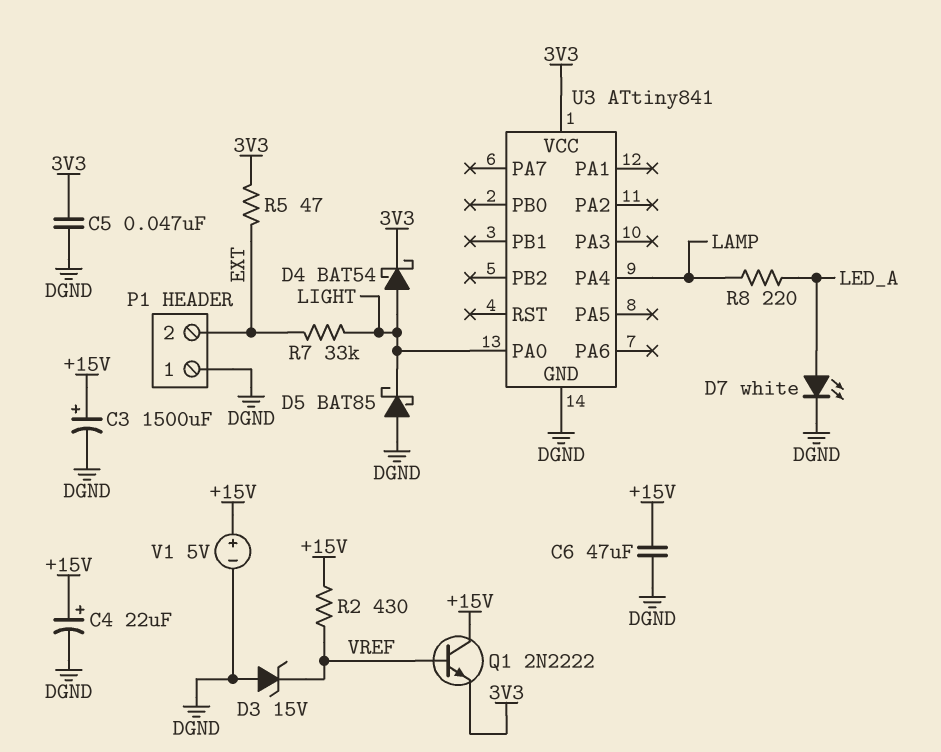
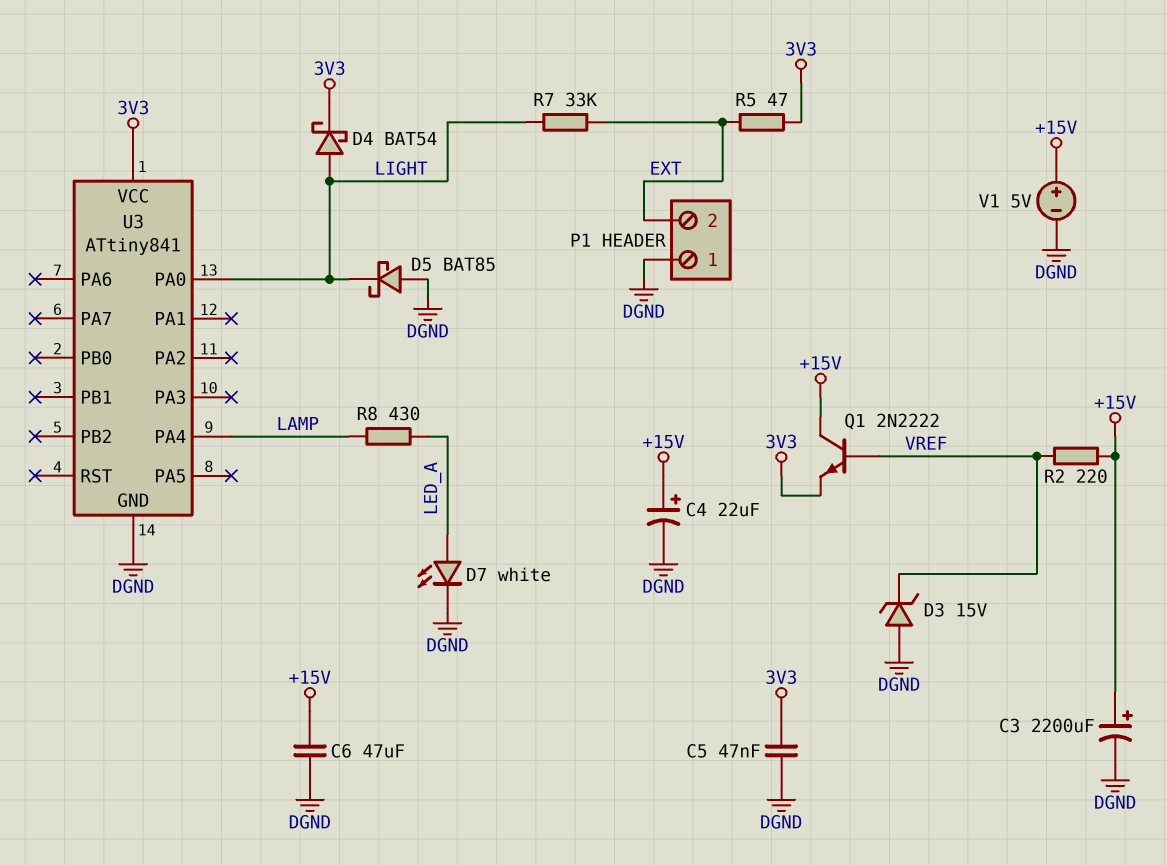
C3: 1500uF (plus +15V, minus DGND) -> 2200uF (plus +15V, minus DGND)
R2: 430 (+15V, VREF) -> 220 (+15V, VREF)
R8: 220 (LAMP, LED_A) -> 430 (LAMP, LED_A)

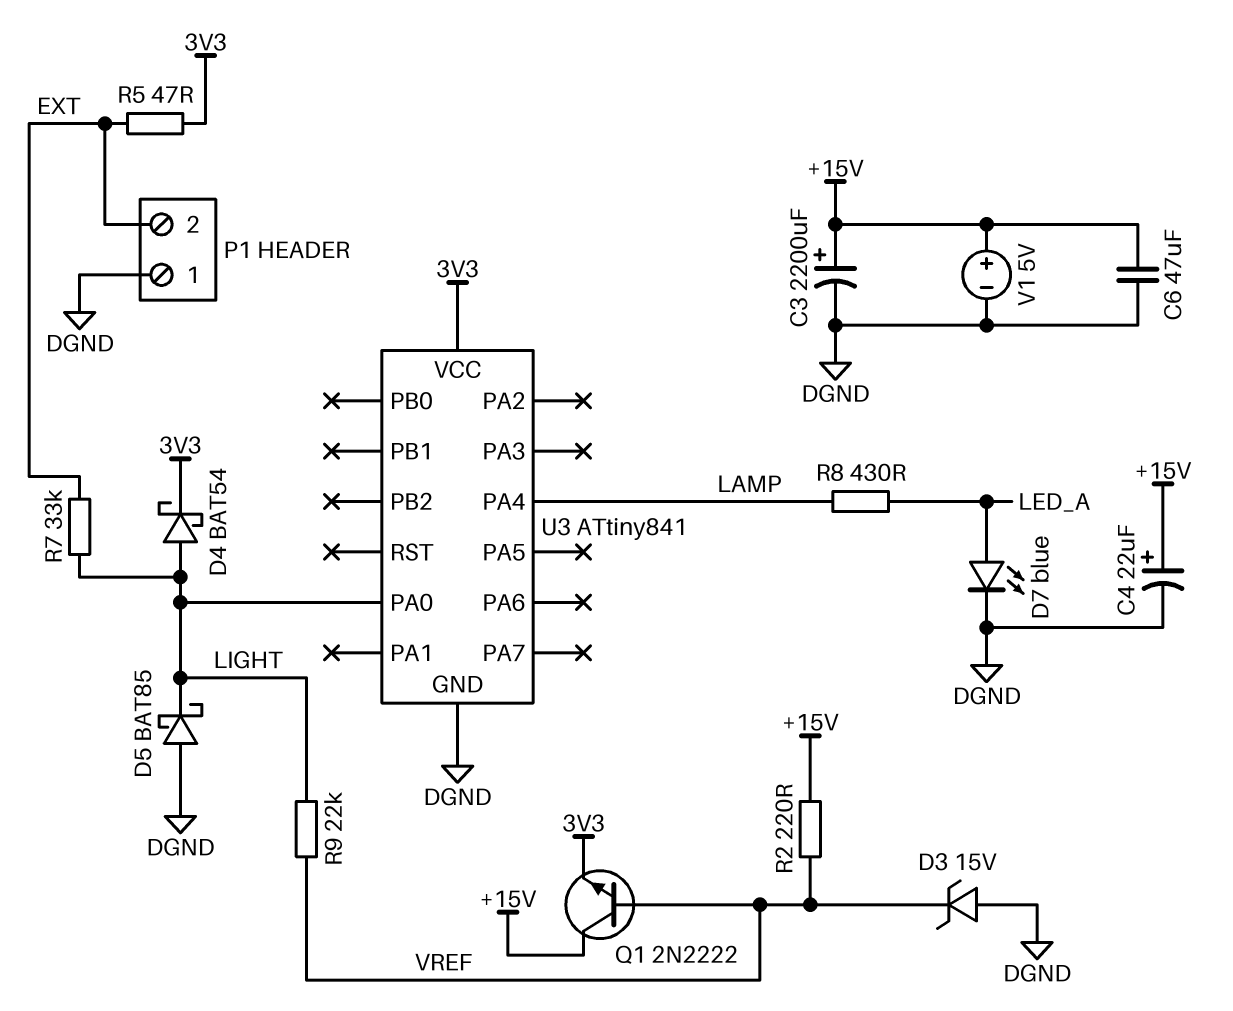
C5: 47nF (3V3, DGND) -> none
D7: LED white (A LED_A, K DGND) -> LED blue (A LED_A, K DGND)
R9: none -> 22k (LIGHT, VREF)

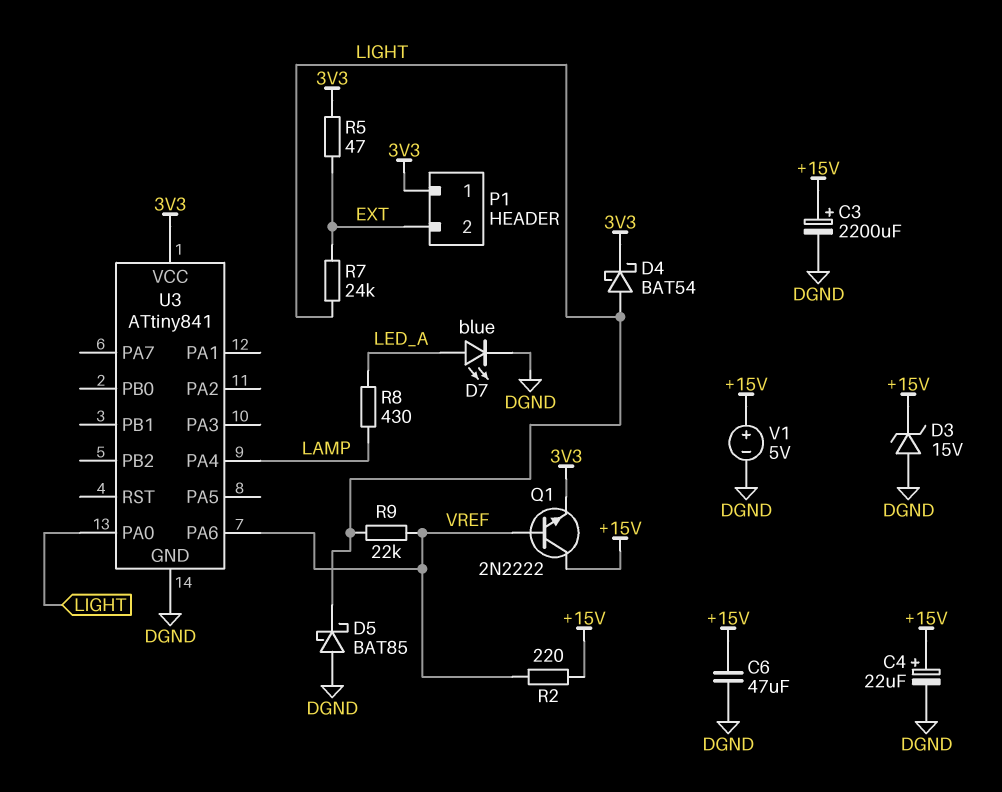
D3: zener 15V (A DGND, K VREF) -> zener 15V (A DGND, K +15V)
P1 pin 1: DGND -> 3V3
R7: 33k (EXT, LIGHT) -> 24k (EXT, LIGHT)
U3 pin PA6: none -> VREF

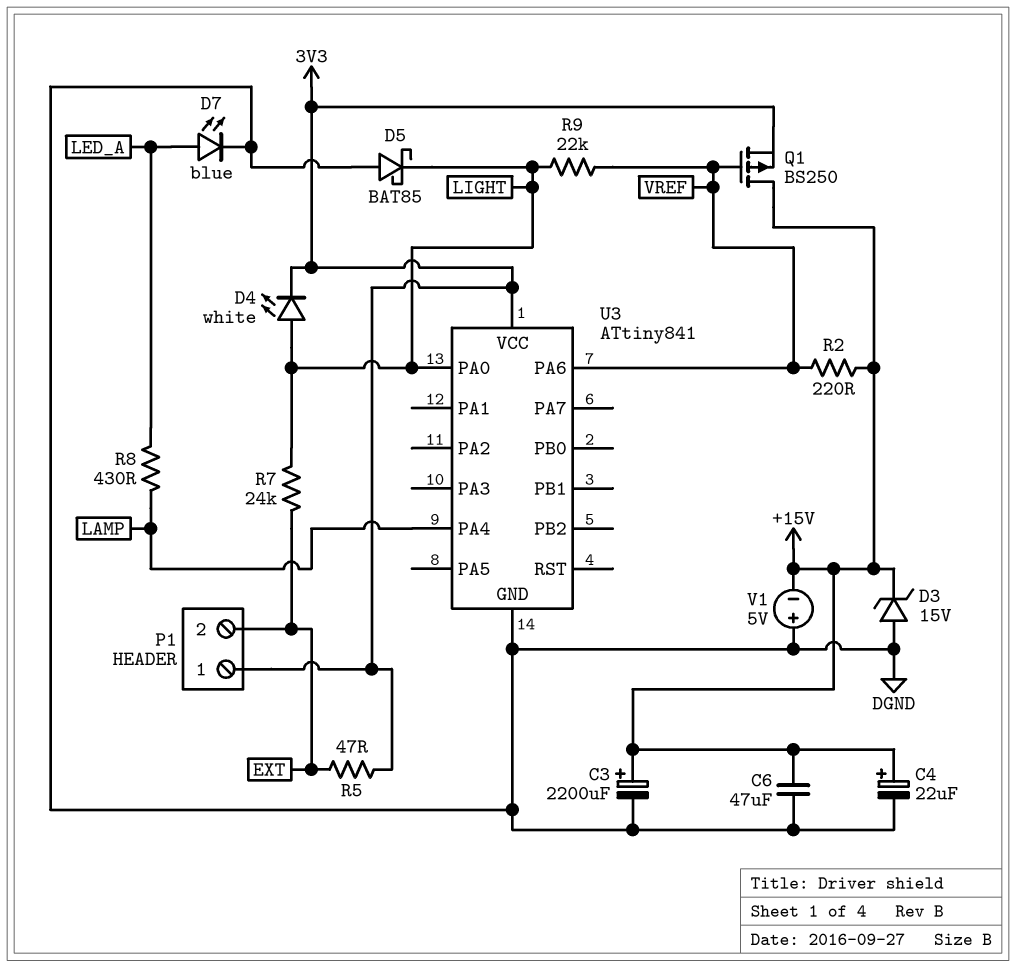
D4: schottky BAT54 (A LIGHT, K 3V3) -> LED white (A LIGHT, K 3V3)
Q1: NPN 2N2222 (B VREF, C +15V, E 3V3) -> PMOS BS250 (G VREF, D +15V, S 3V3)
V1: 5V (plus +15V, minus DGND) -> 5V (plus DGND, minus +15V)

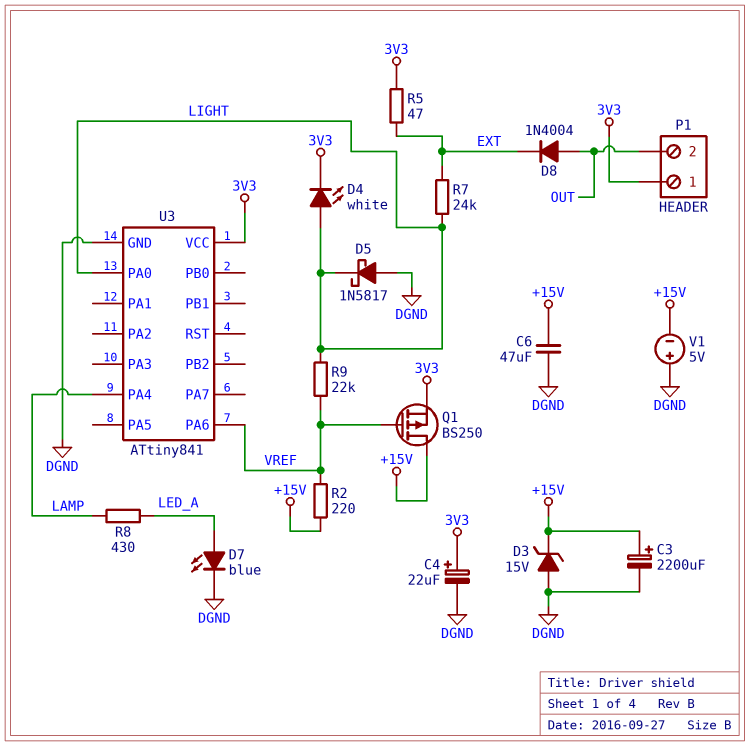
C4: 22uF (plus +15V, minus DGND) -> 22uF (plus 3V3, minus DGND)
D5: schottky BAT85 (A DGND, K LIGHT) -> schottky 1N5817 (A DGND, K LIGHT)
D8: none -> diode 1N4004 (A OUT, K EXT)
P1 pin 2: EXT -> OUT

